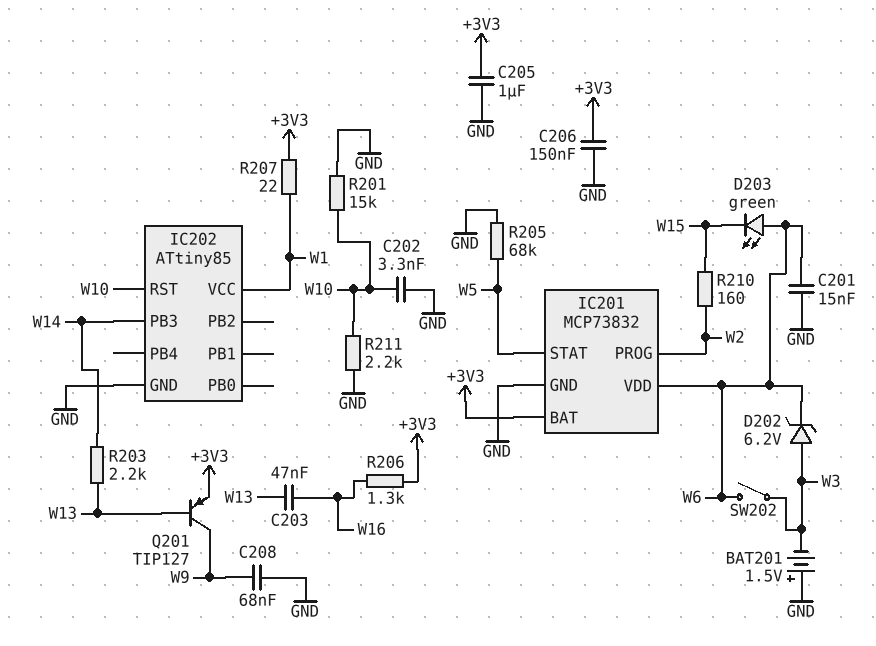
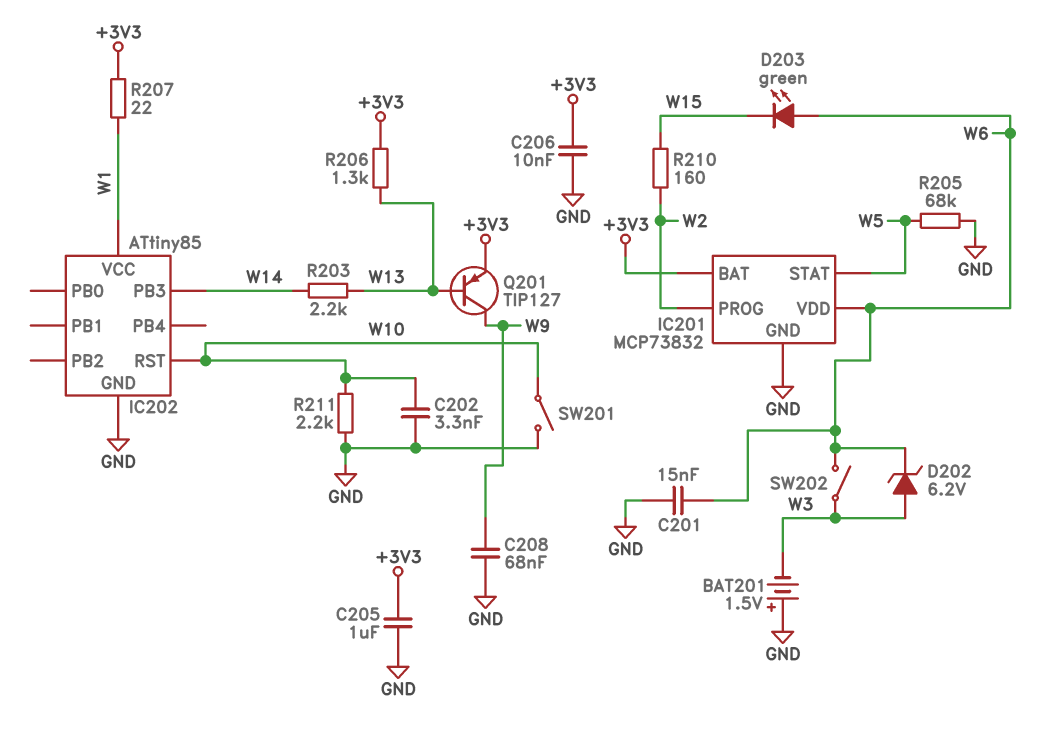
C203: 47nF (W13, W16) -> none
C206: 150nF (+3V3, GND) -> 10nF (+3V3, GND)
R201: 15k (GND, W10) -> none
R206: 1.3k (+3V3, W16) -> 1.3k (+3V3, W13)
SW201: none -> switch (GND, W10)

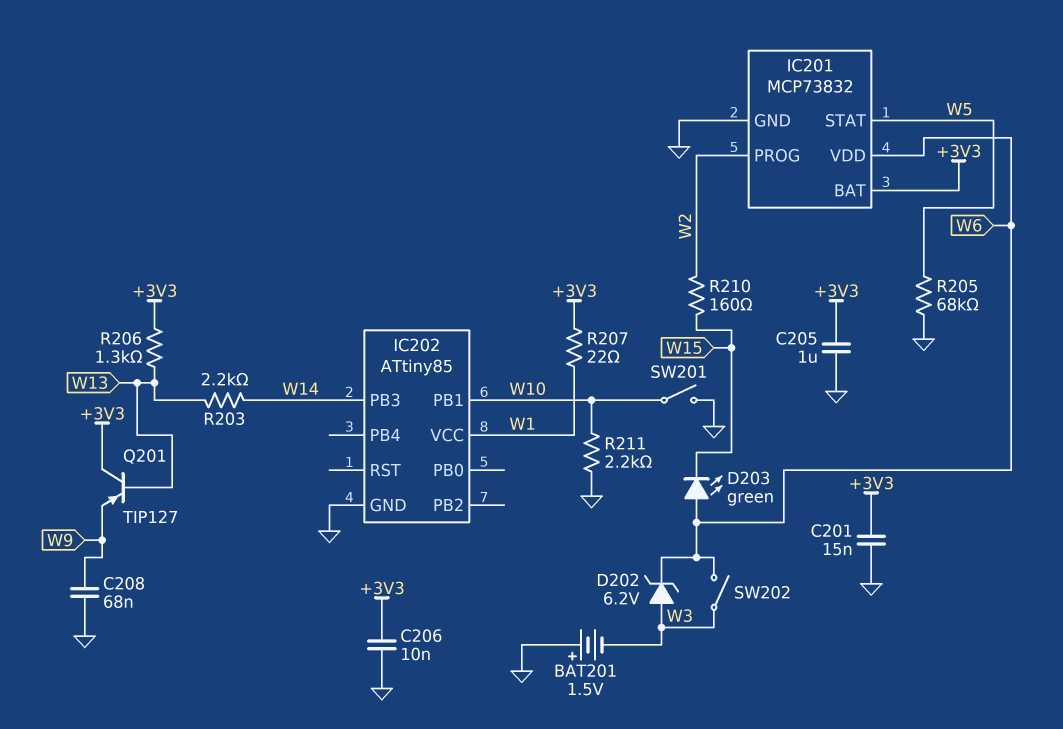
C201: 15nF (GND, W6) -> 15nF (+3V3, GND)
C202: 3.3nF (GND, W10) -> none
IC202 pin PB1: none -> W10
IC202 pin RST: W10 -> none
Q201: PNP TIP127 (B W13, C W9, E +3V3) -> PNP TIP127 (B W13, C +3V3, E W9)

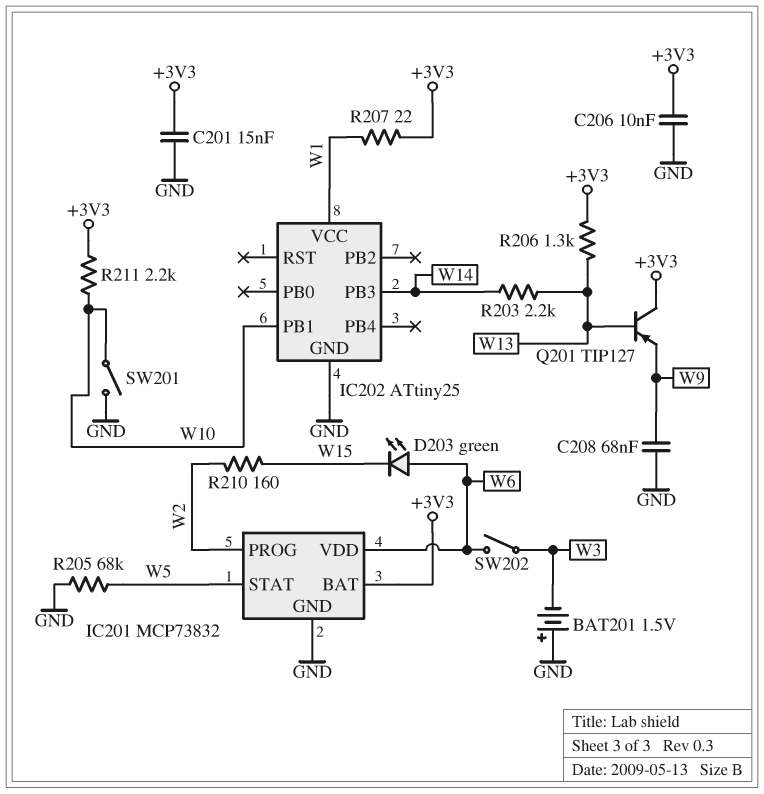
C205: 1uF (+3V3, GND) -> none
D202: zener 6.2V (A W3, K W6) -> none
IC202: ATtiny85 -> ATtiny25
R211: 2.2k (GND, W10) -> 2.2k (+3V3, W10)

